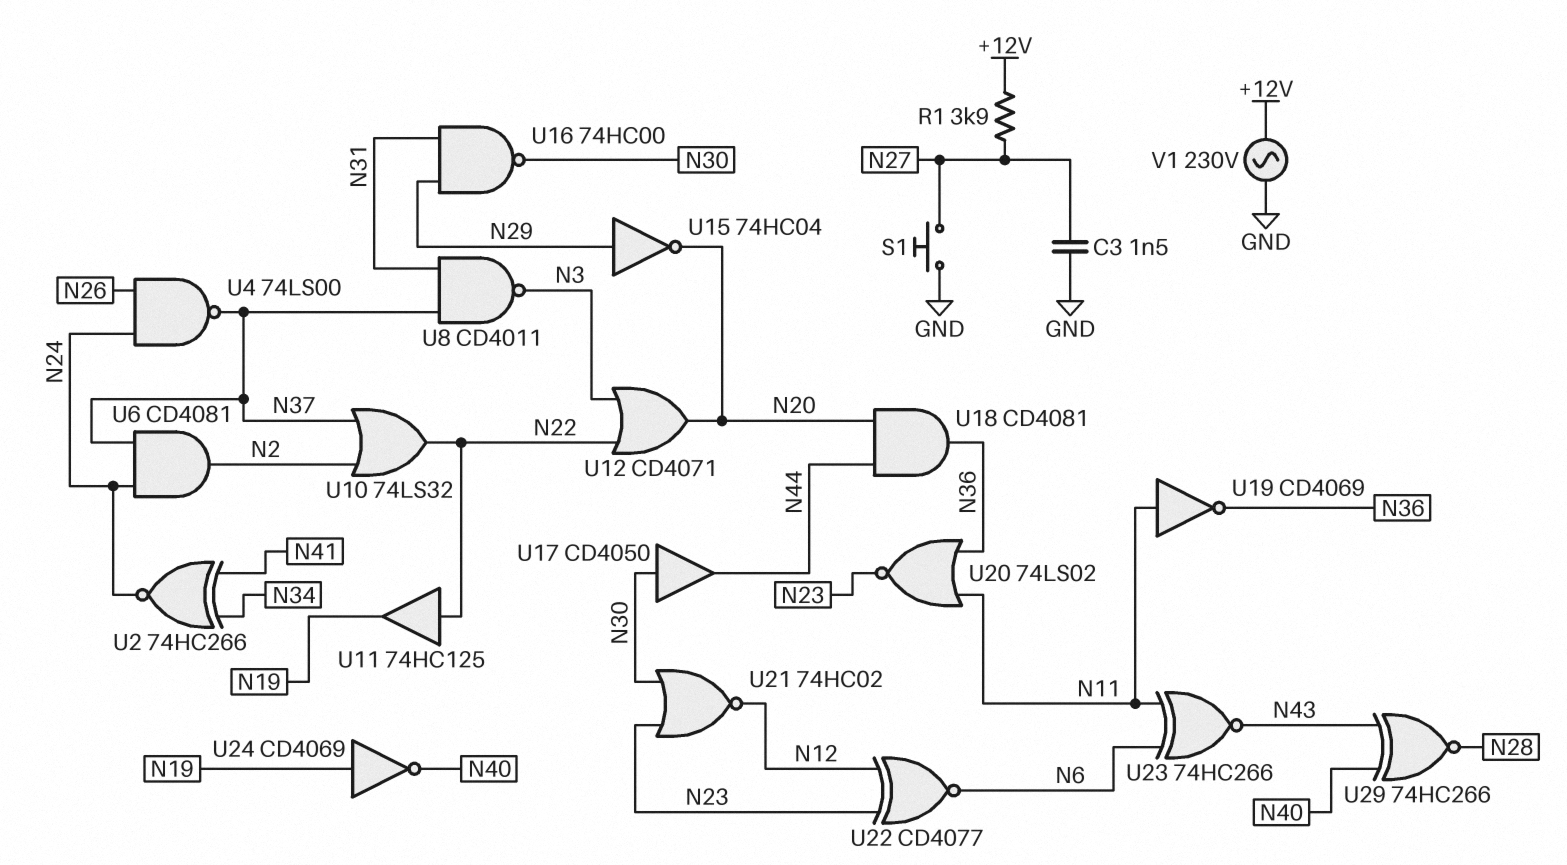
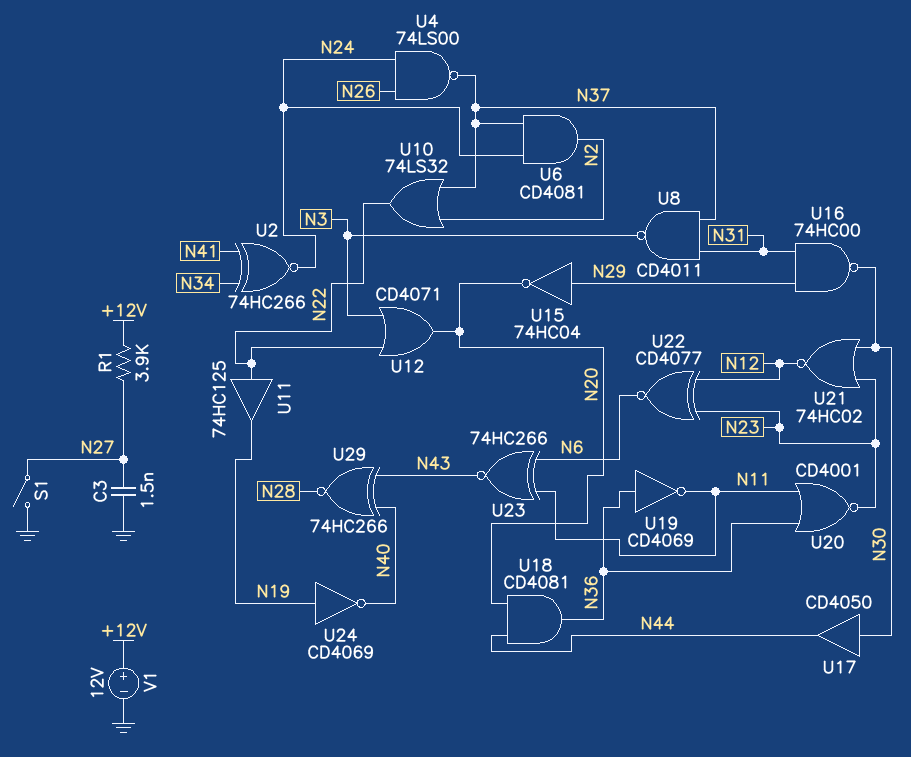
S1: button (GND, N27) -> switch (GND, N27)
U19: NOT CD4069 (in N11, out N36) -> NOT CD4069 (in N36, out N11)
U20: NOR 74LS02 (in N11, in N36, out N23) -> NOR CD4001 (in N11, in N36, out N23)
V1: AC 230V (+12V, GND) -> 12V (plus +12V, minus GND)

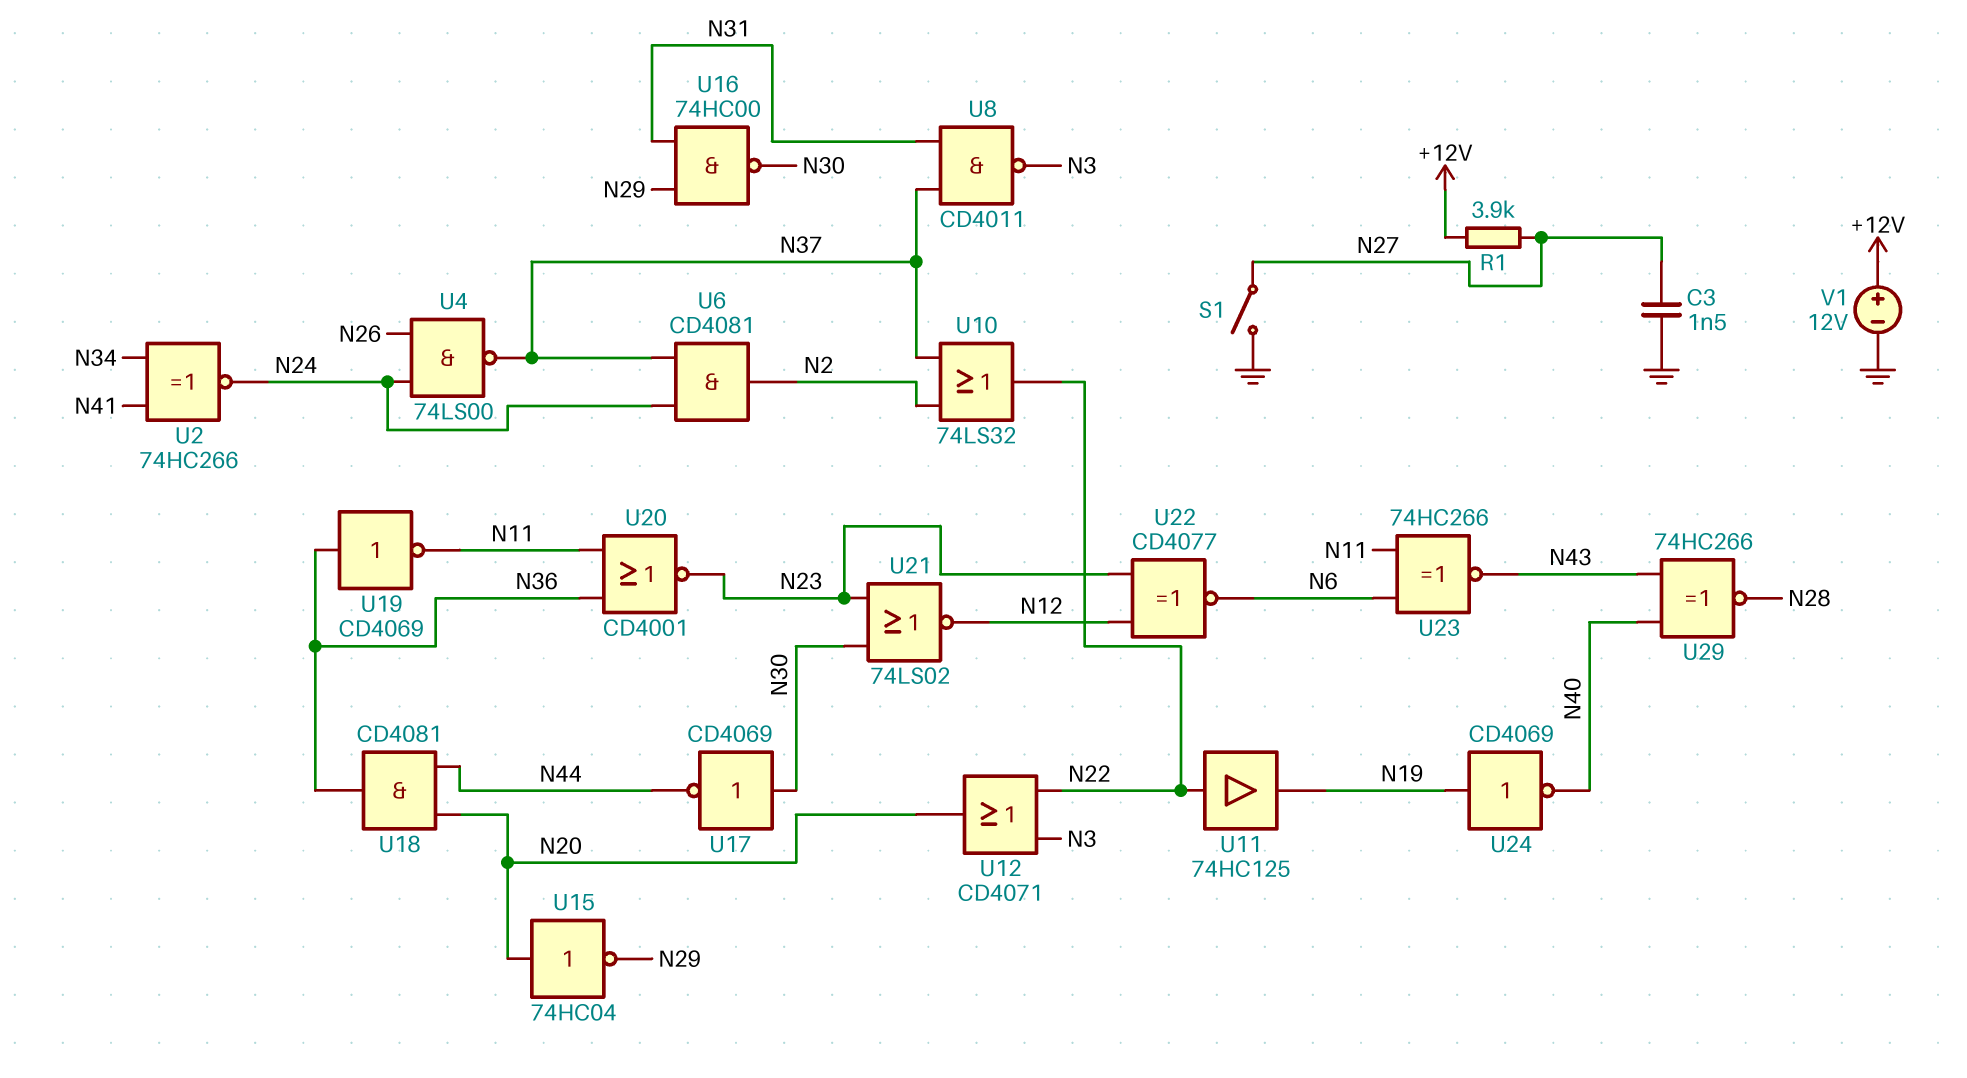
U15: NOT 74HC04 (in N29, out N20) -> NOT 74HC04 (in N20, out N29)
U17: buffer CD4050 (in N30, out N44) -> NOT CD4069 (in N30, out N44)
U21: NOR 74HC02 (in N23, in N30, out N12) -> NOR 74LS02 (in N23, in N30, out N12)

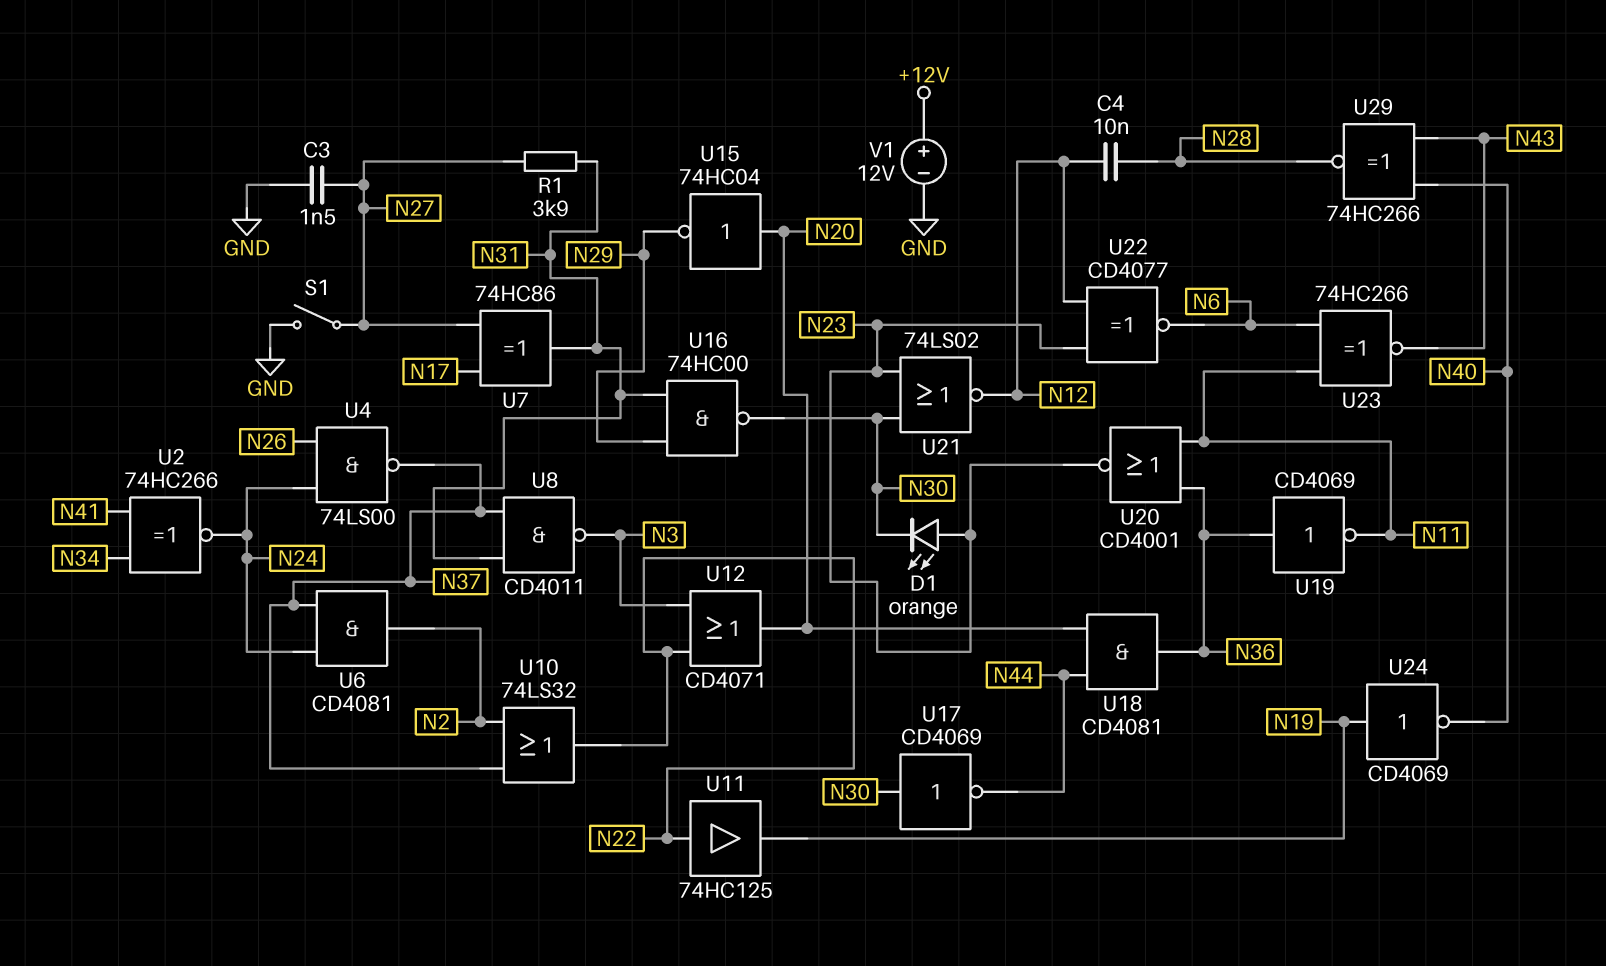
C4: none -> 10nF (N12, N28)
D1: none -> LED orange (A N23, K N30)
R1: 3.9k (+12V, N27) -> 3.9k (N27, N31)
U7: none -> XOR 74HC86 (in N17, in N27, out N31)

